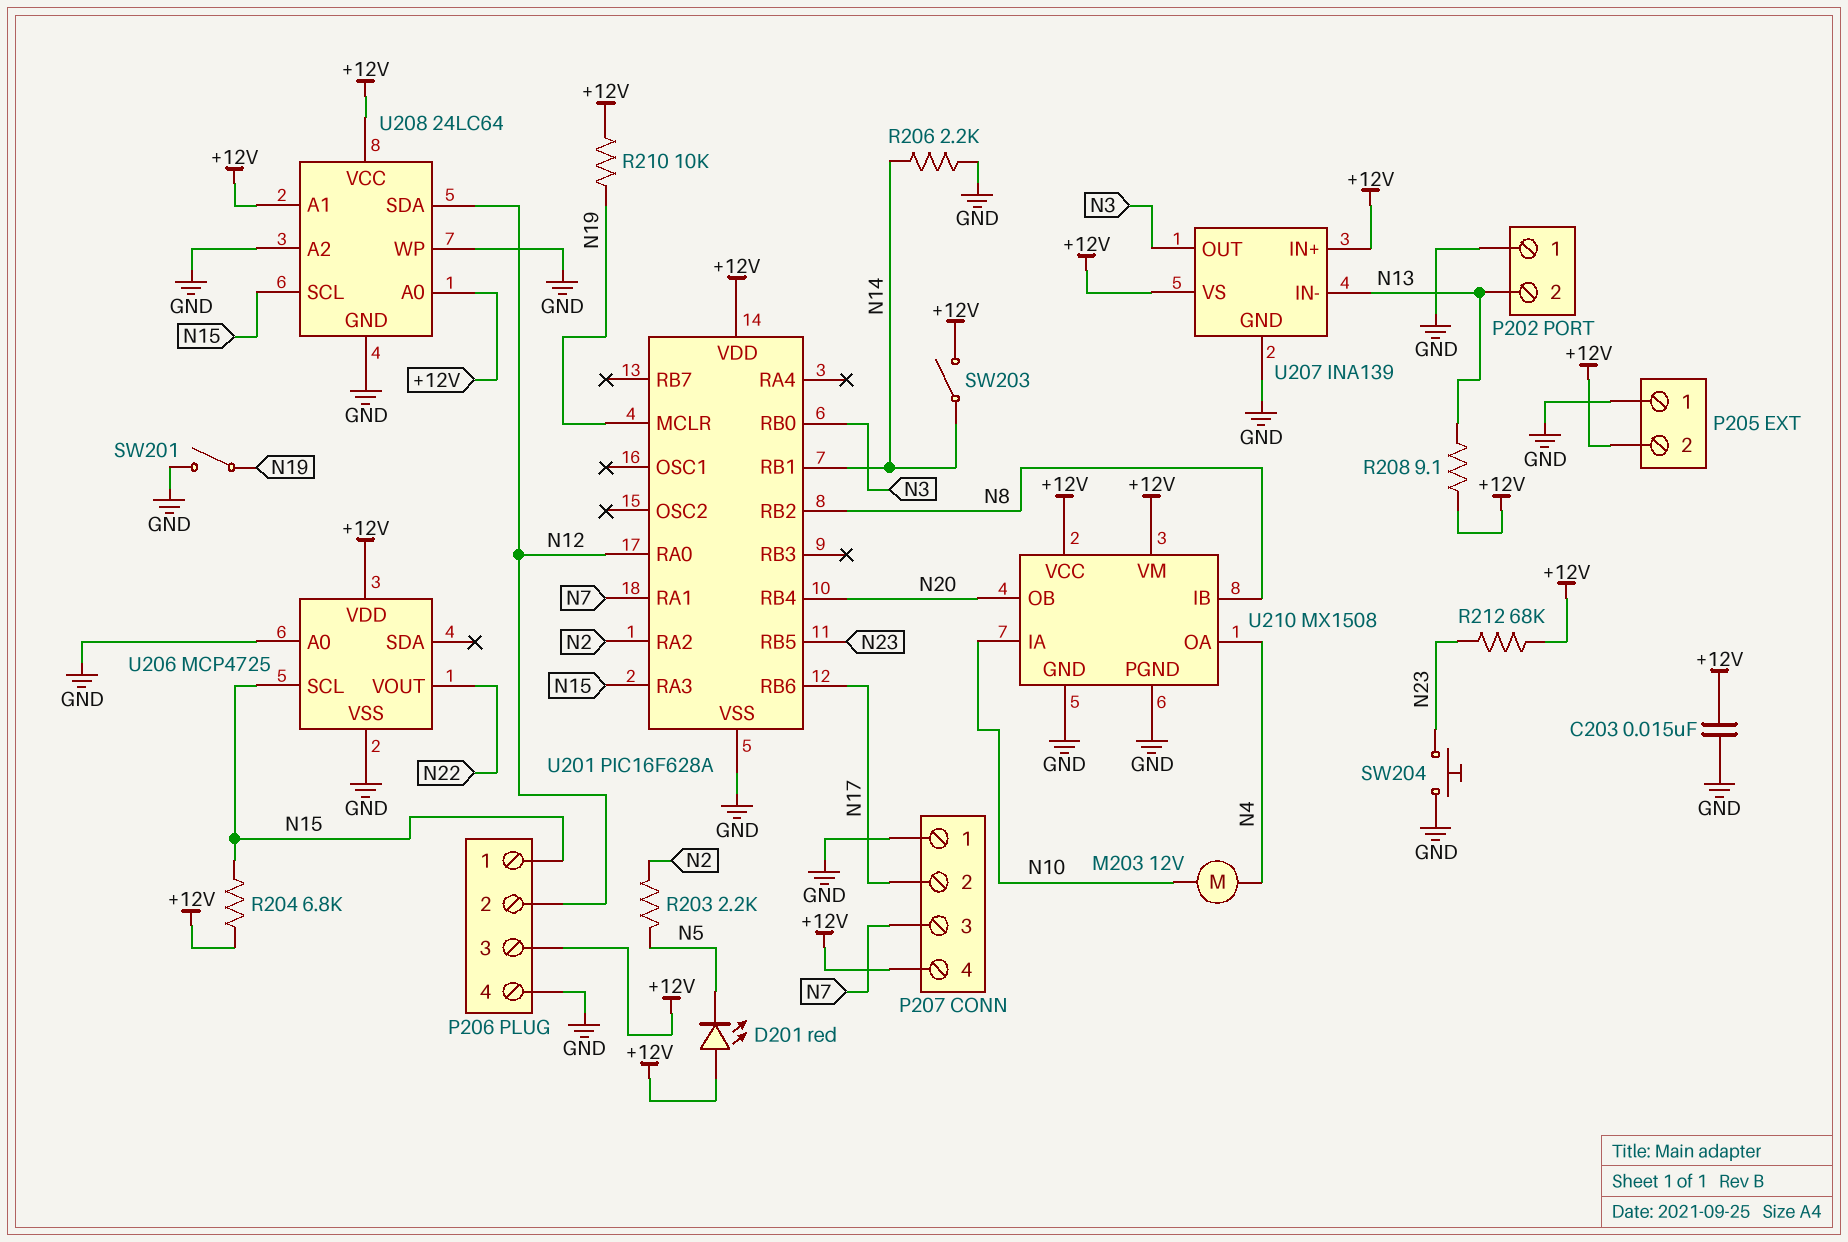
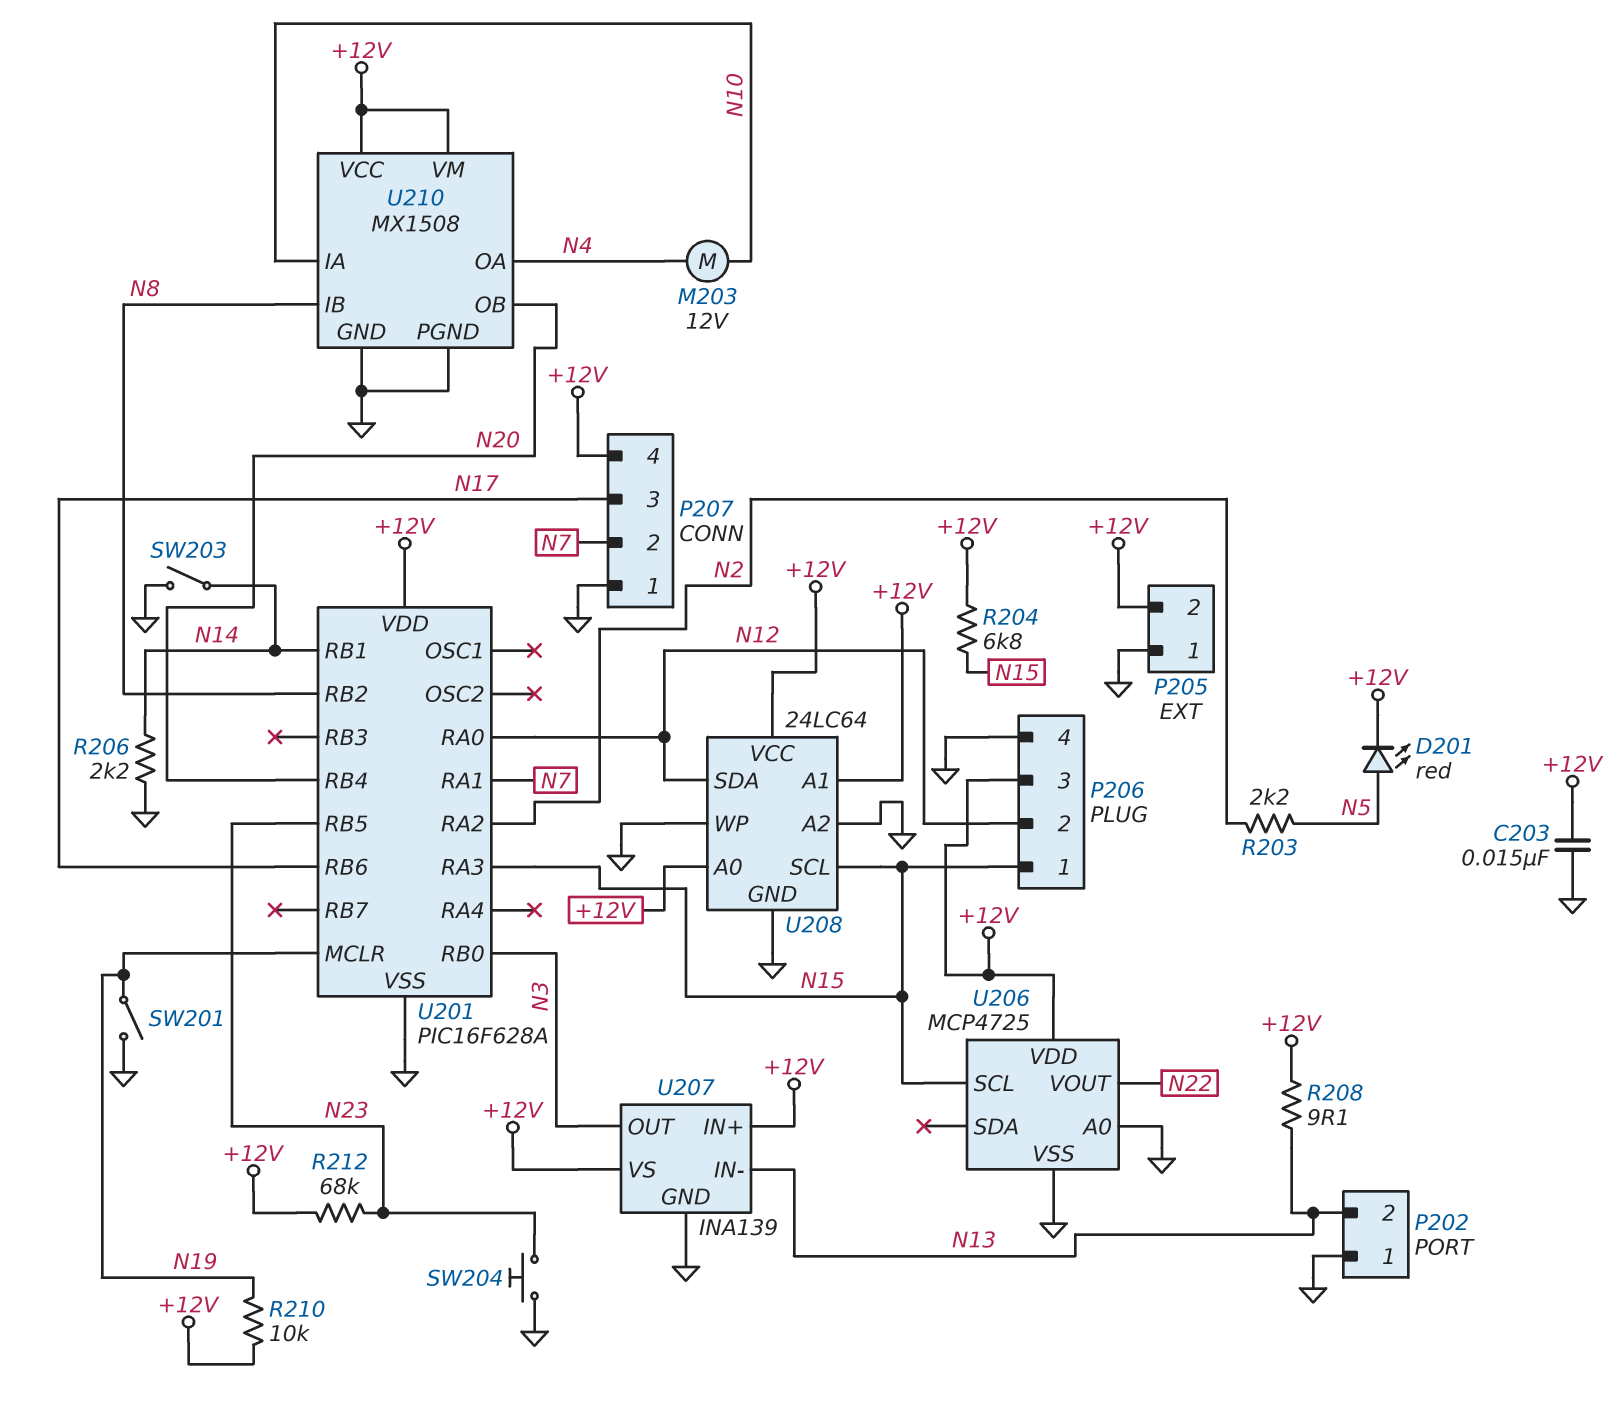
D201: LED red (A +12V, K N5) -> LED red (A N5, K +12V)
P207 pin 2: N17 -> N7
P207 pin 3: N7 -> N17
SW203: switch (+12V, N14) -> switch (GND, N14)

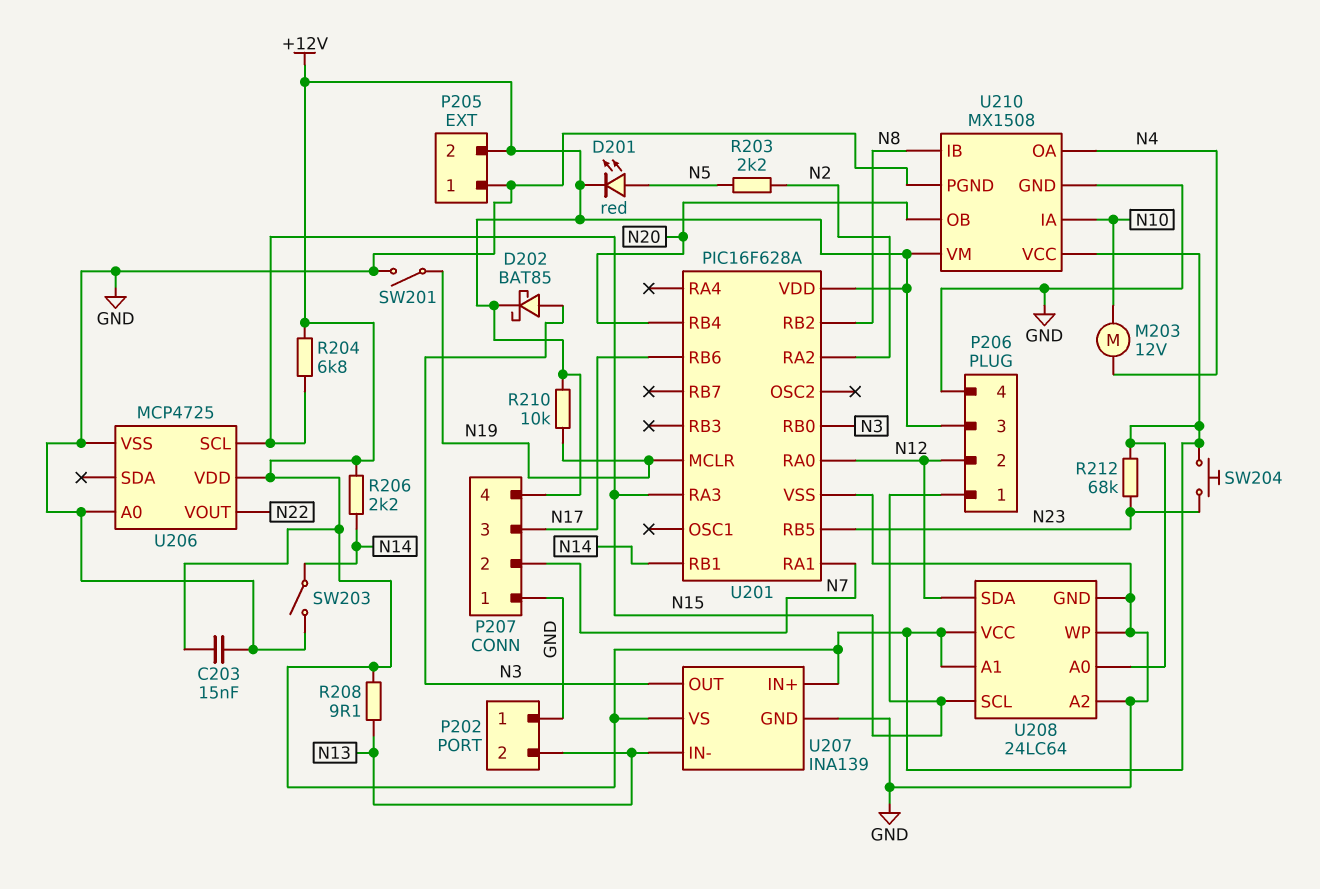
D202: none -> schottky BAT85 (A N3, K +12V)
R206: 2.2k (GND, N14) -> 2.2k (+12V, N14)
SW204: button (GND, N23) -> button (+12V, N23)

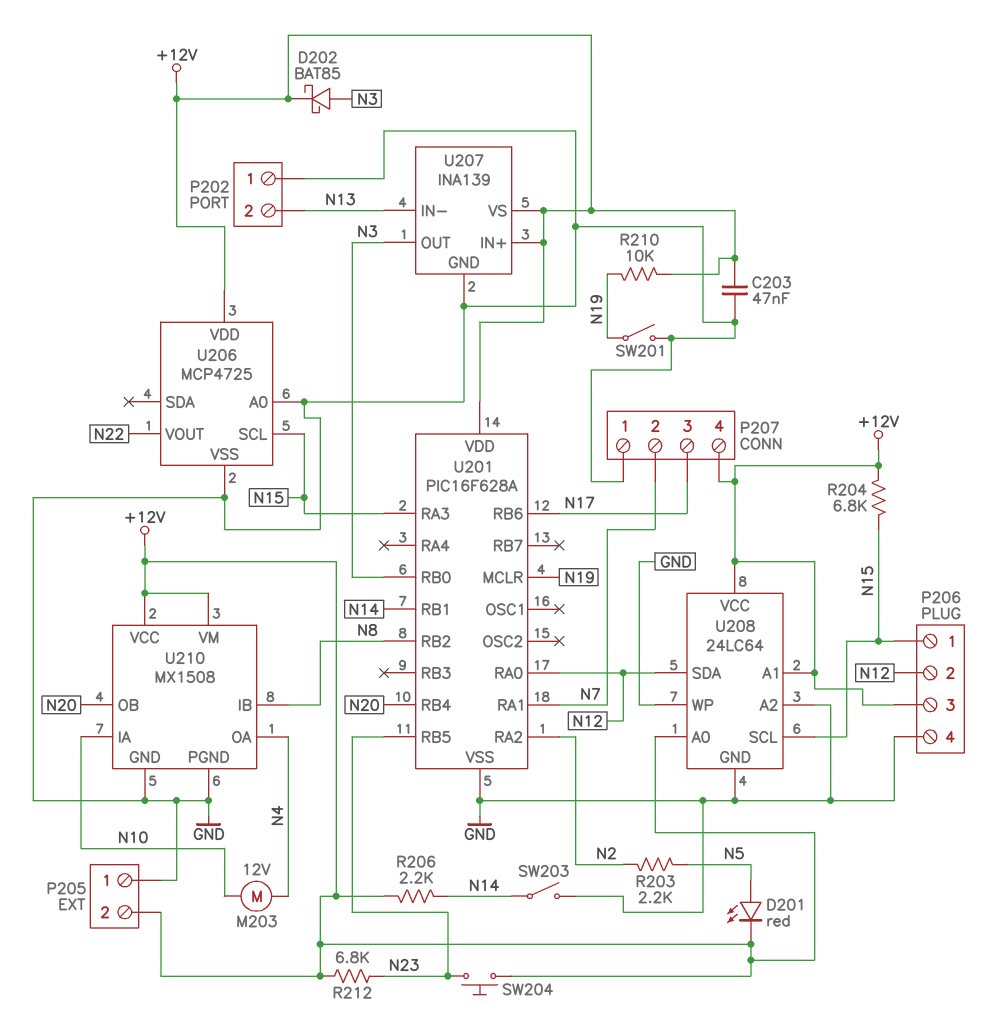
C203: 15nF (+12V, GND) -> 47nF (+12V, GND)
R208: 9.1 (+12V, N13) -> none
R212: 68k (+12V, N23) -> 6.8k (+12V, N23)

